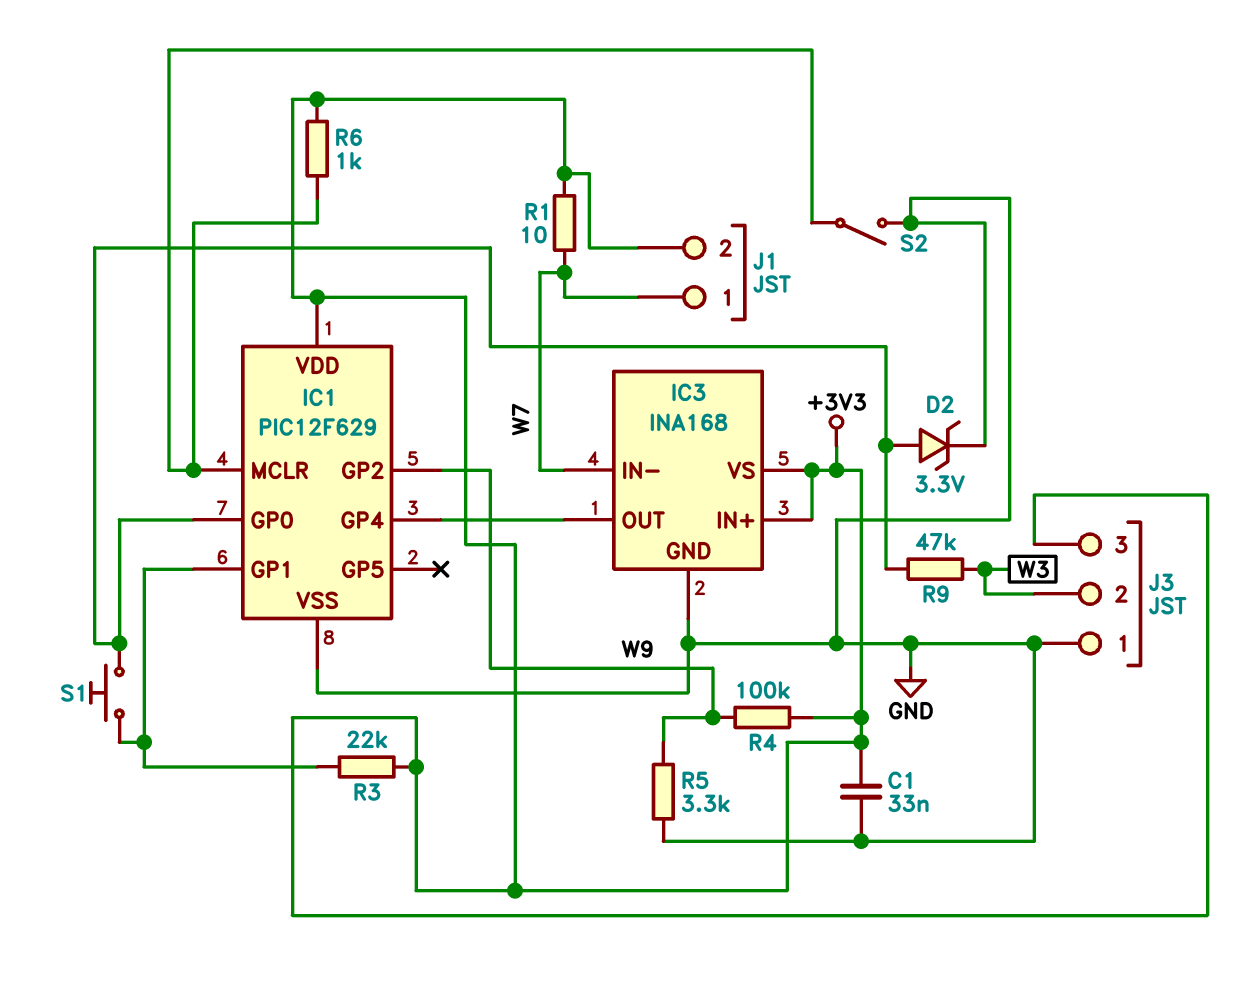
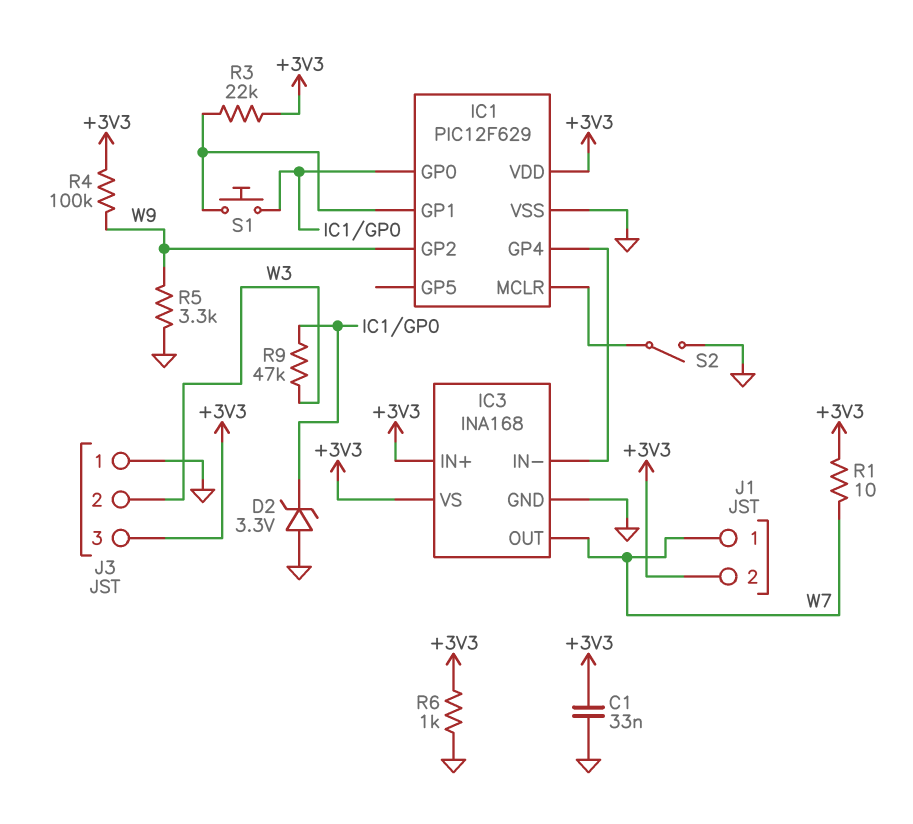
D2: zener 3.3V (A IC1/GP0, K GND) -> zener 3.3V (A GND, K IC1/GP0)
IC3 pin IN-: W7 -> IC1/GP4
IC3 pin OUT: IC1/GP4 -> W7
R6: 1k (+3V3, IC1/MCLR) -> 1k (+3V3, GND)

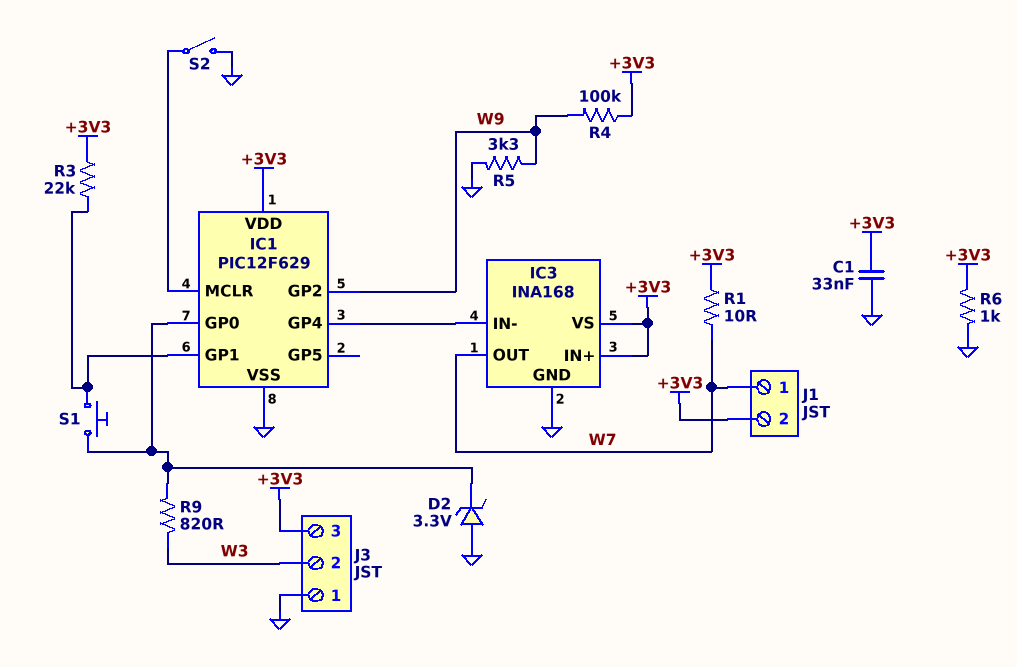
R9: 47k (IC1/GP0, W3) -> 820 (IC1/GP0, W3)

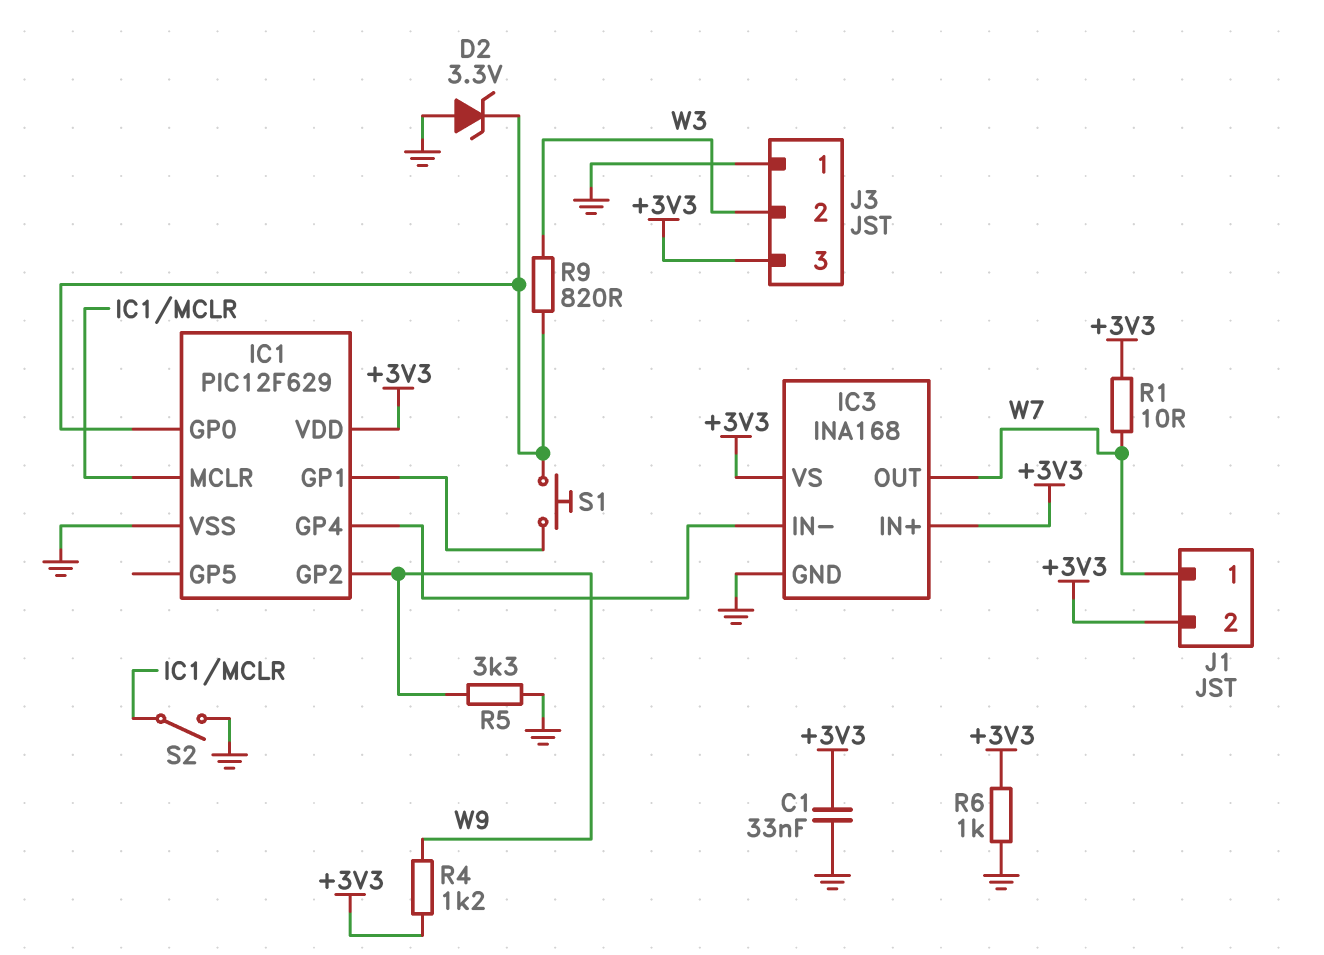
R3: 22k (+3V3, IC1/GP1) -> none
R4: 100k (+3V3, W9) -> 1.2k (+3V3, W9)

